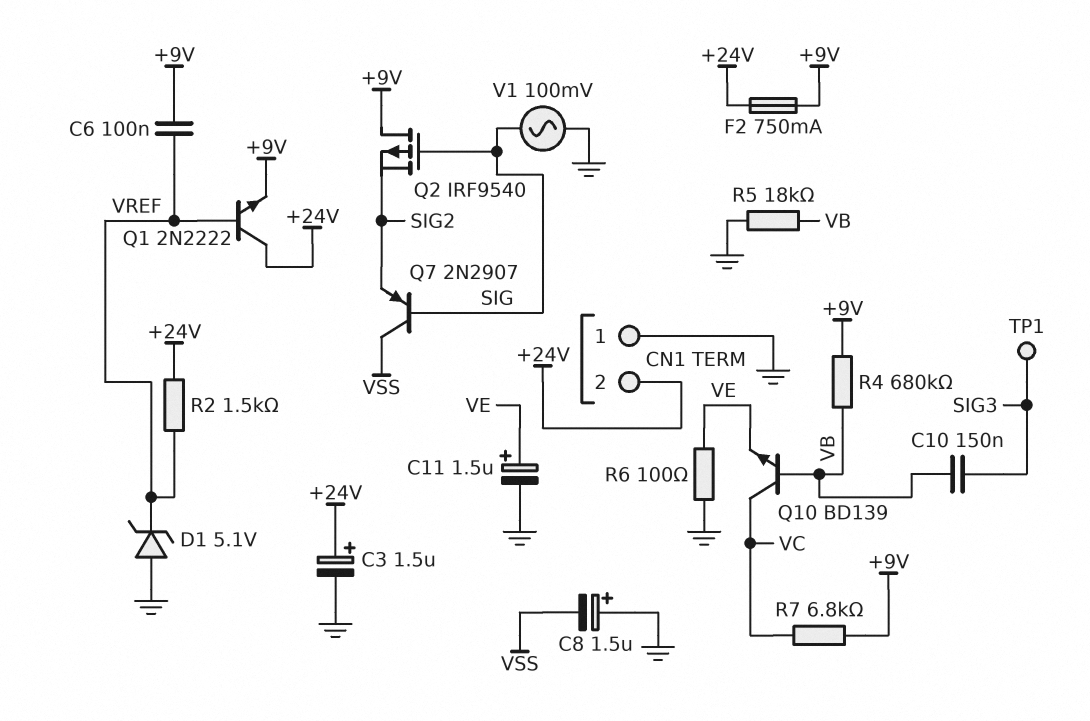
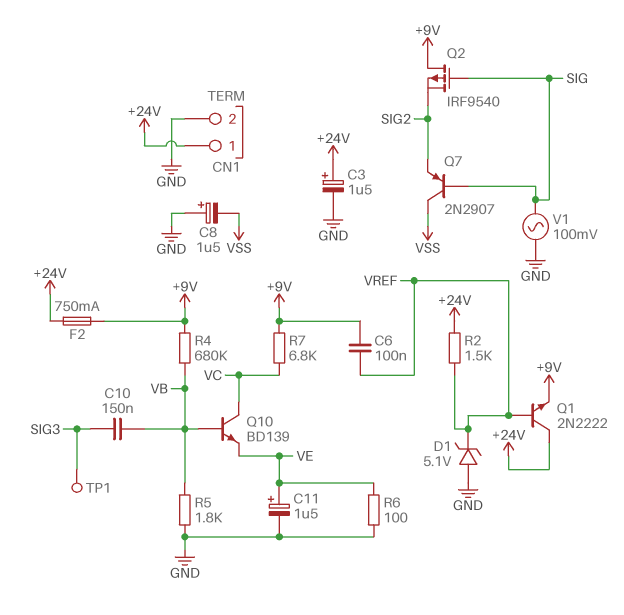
CN1 pin 1: GND -> +24V
CN1 pin 2: +24V -> GND
R5: 18k (GND, VB) -> 1.8k (GND, VB)

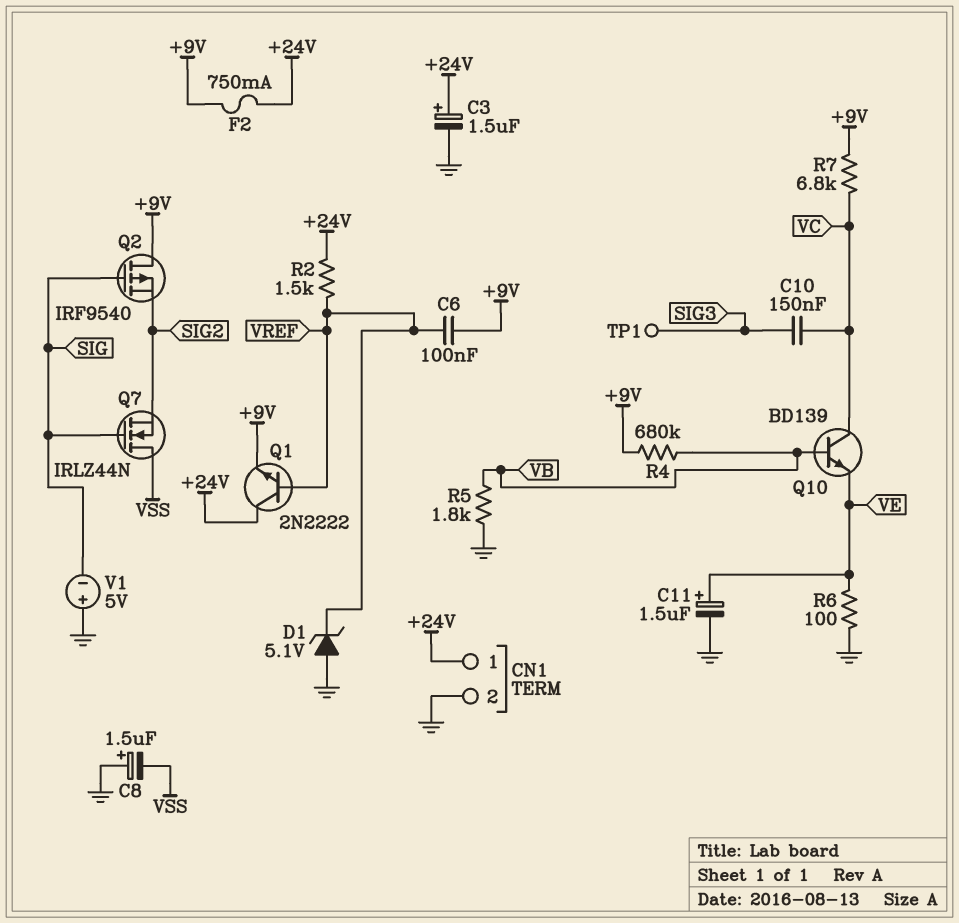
C10: 150nF (SIG3, VB) -> 150nF (SIG3, VC)
Q7: PNP 2N2907 (B SIG, C VSS, E SIG2) -> NMOS IRLZ44N (G SIG, D VSS, S SIG2)
V1: AC 100mV (GND, SIG) -> 5V (plus GND, minus SIG)

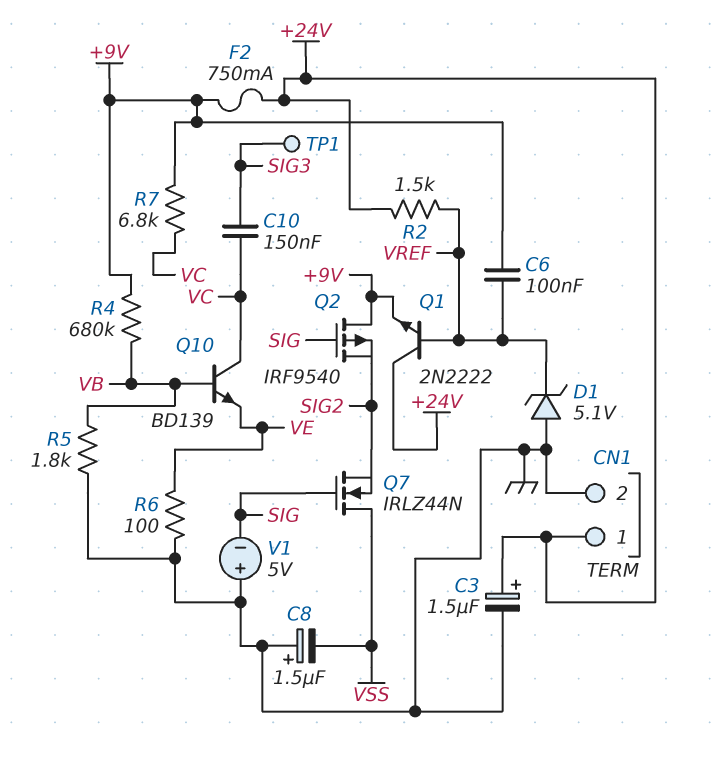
C11: 1.5uF (plus VE, minus GND) -> none

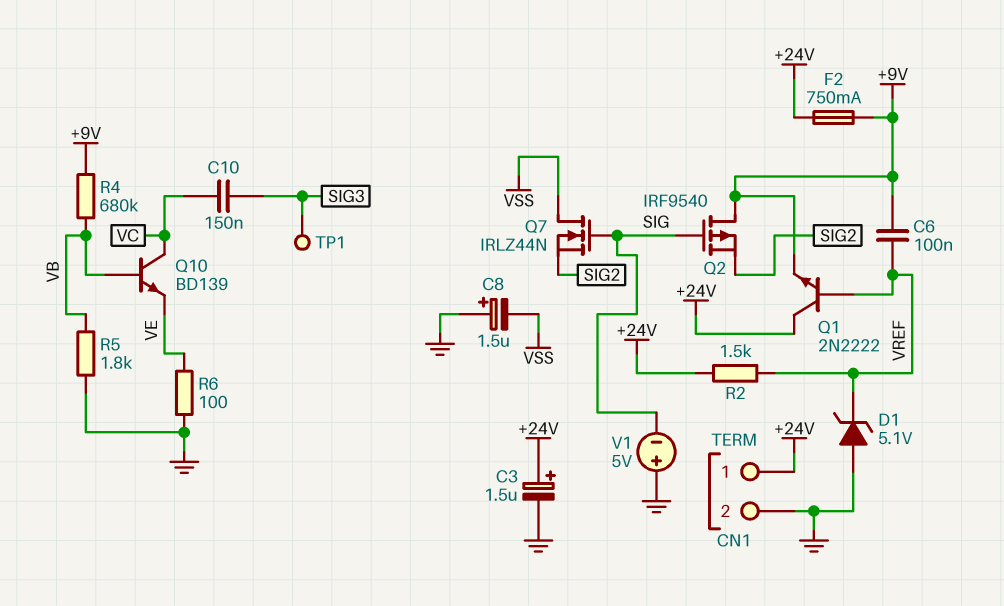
R7: 6.8k (+9V, VC) -> none

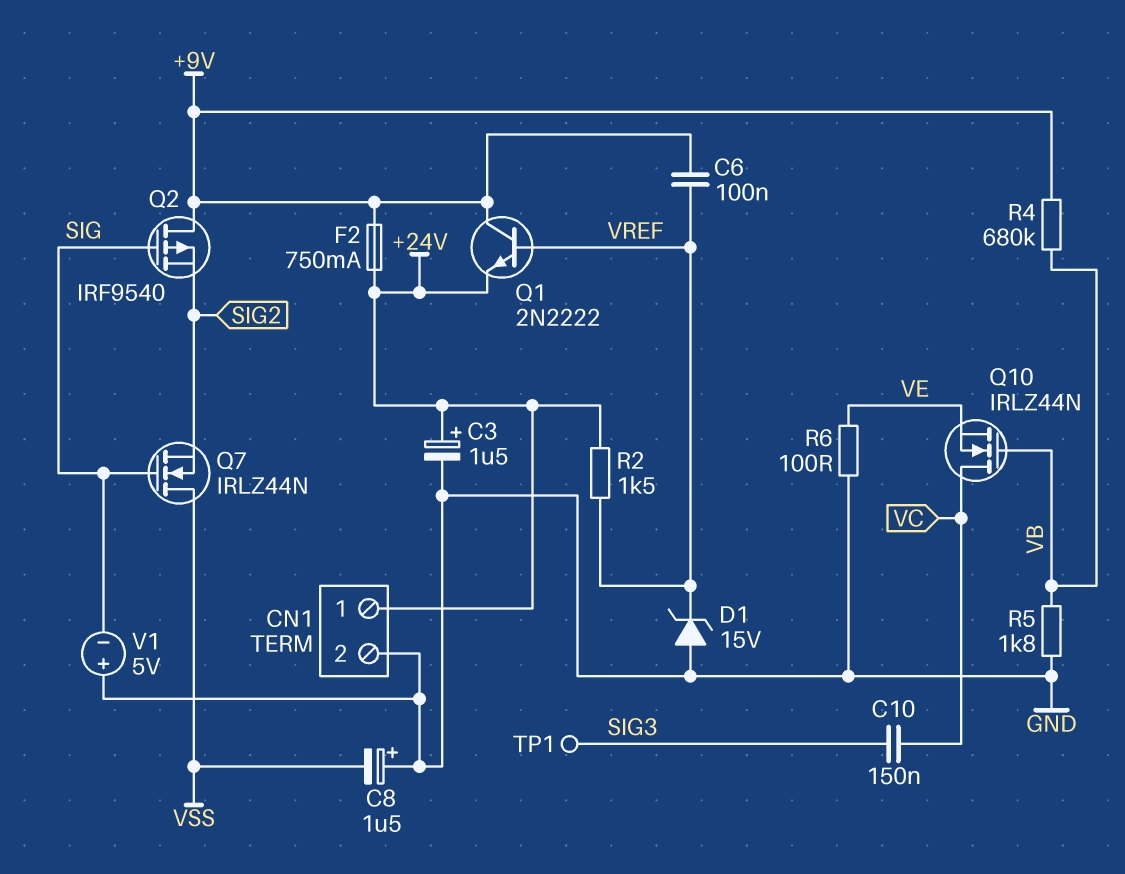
D1: zener 5.1V (A GND, K VREF) -> zener 15V (A GND, K VREF)
Q1: NPN 2N2222 (B VREF, C +24V, E +9V) -> NPN 2N2222 (B VREF, C +9V, E +24V)
Q10: NPN BD139 (B VB, C VC, E VE) -> NMOS IRLZ44N (G VB, D VC, S VE)

